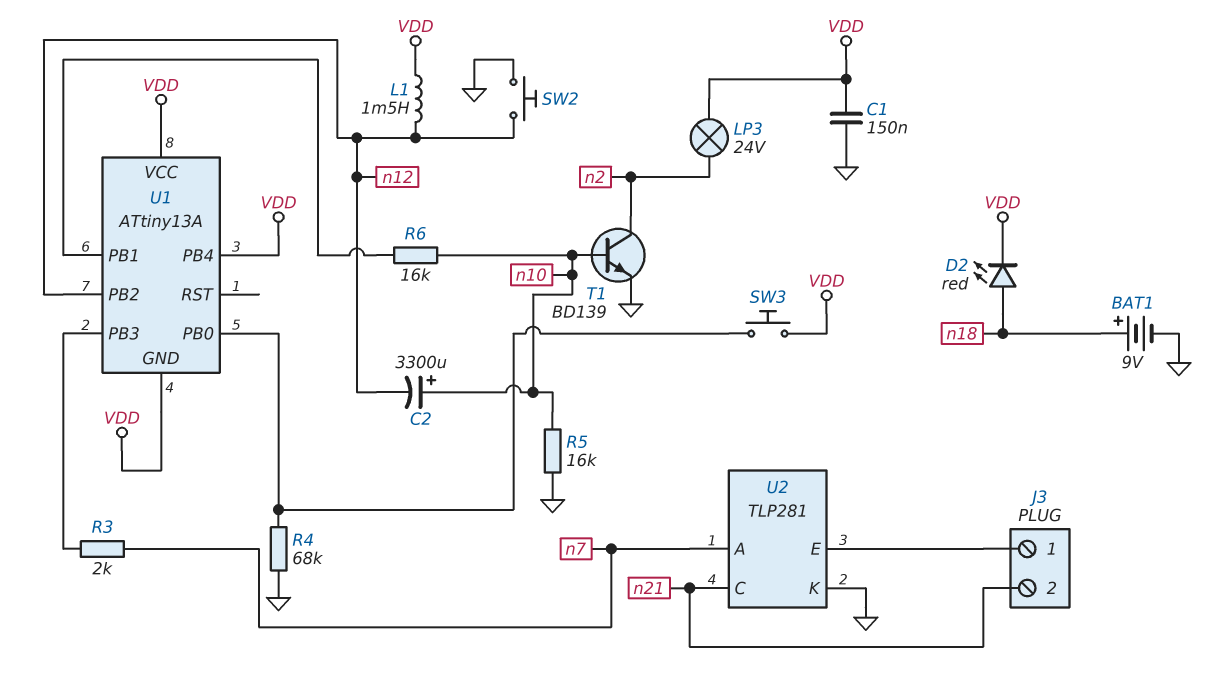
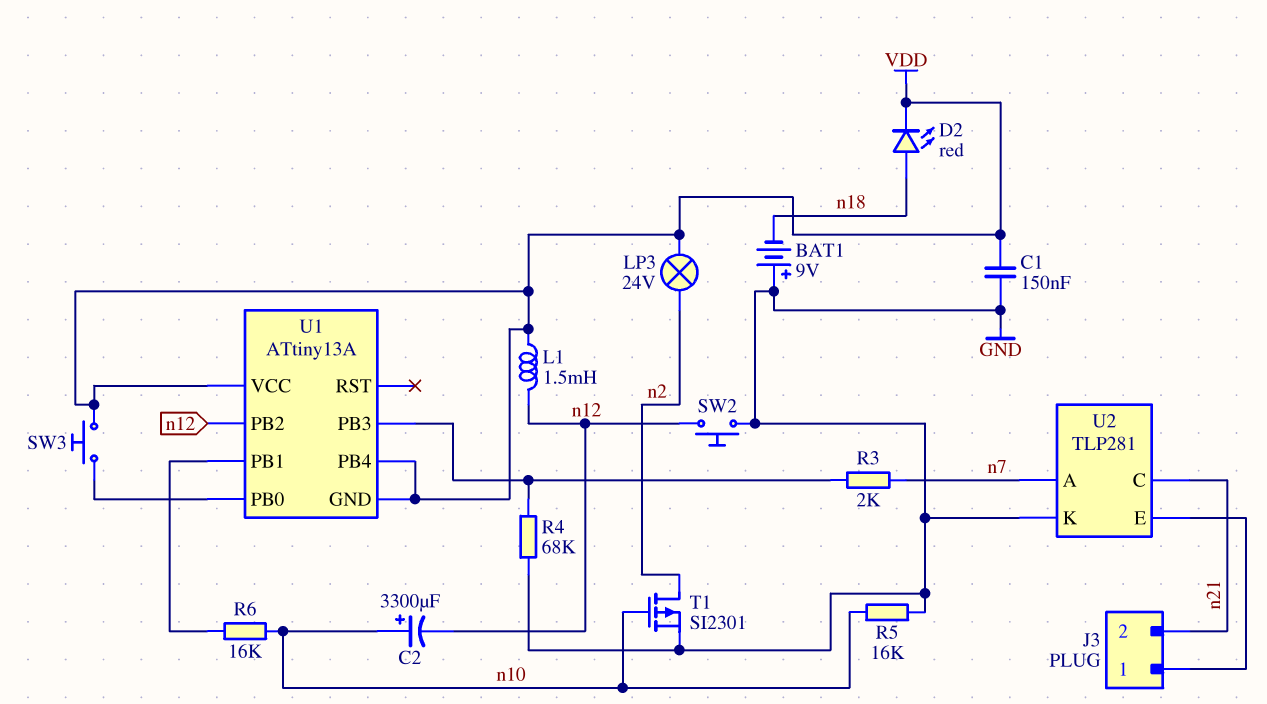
BAT1: 9V (plus n18, minus GND) -> 9V (plus GND, minus n18)
R4: 68k (GND, U1/PB0) -> 68k (GND, U1/PB3)
T1: NPN BD139 (B n10, C n2, E GND) -> PMOS SI2301 (G n10, D n2, S GND)

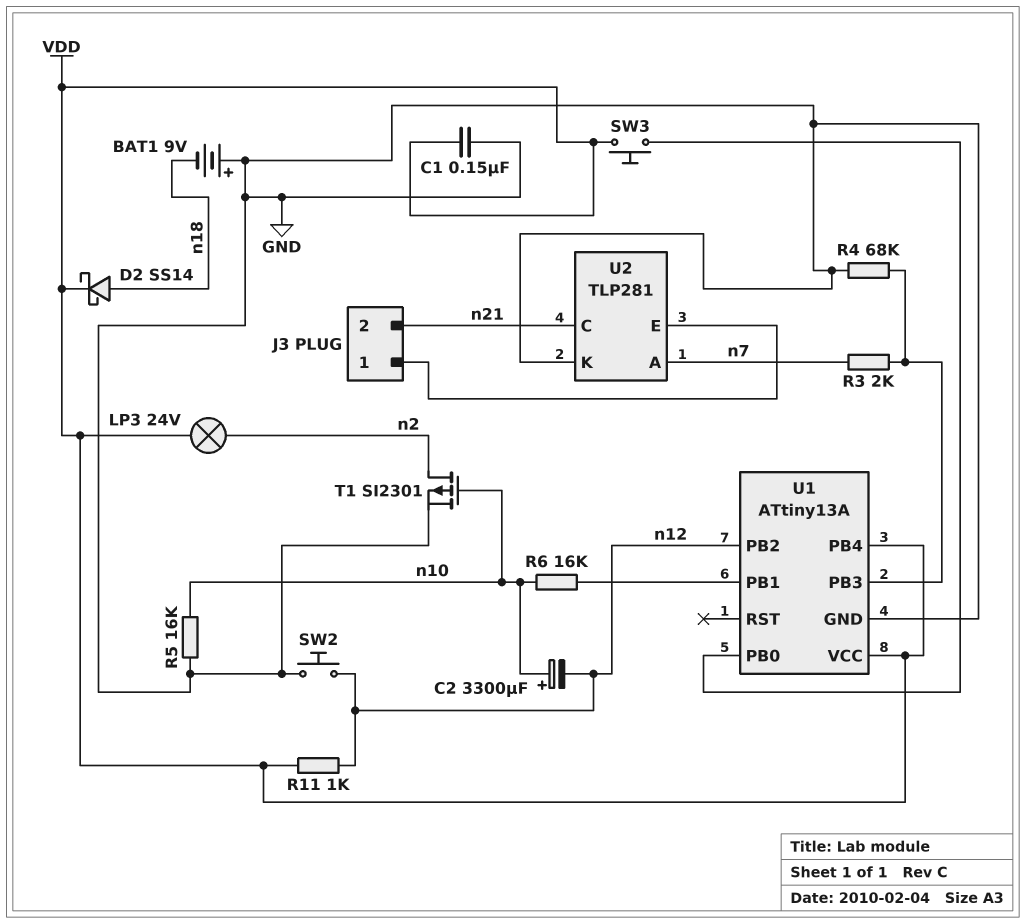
D2: LED red (A n18, K VDD) -> schottky SS14 (A n18, K VDD)
L1: 1.5mH (VDD, n12) -> none
R11: none -> 1k (VDD, n12)
U1 pin GND: VDD -> GND

